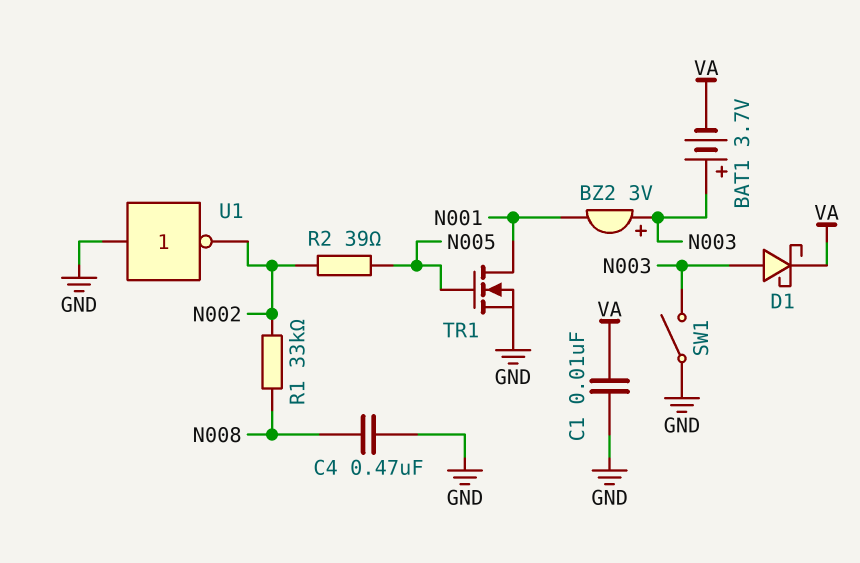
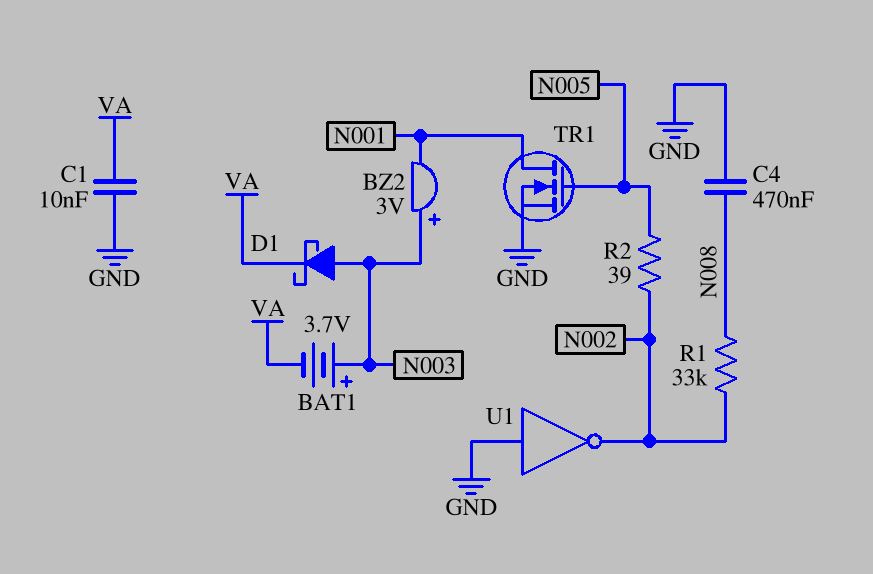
SW1: switch (GND, N003) -> none

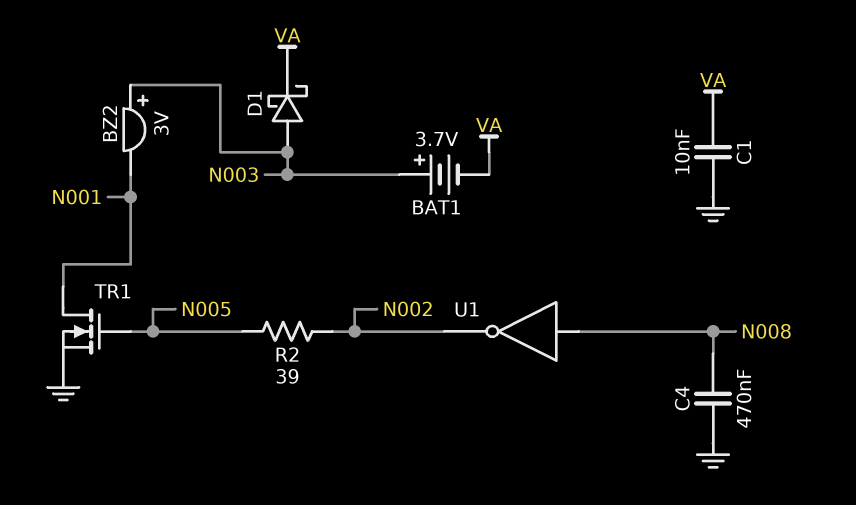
R1: 33k (N002, N008) -> none
U1: NOT (in GND, out N002) -> NOT (in N008, out N002)

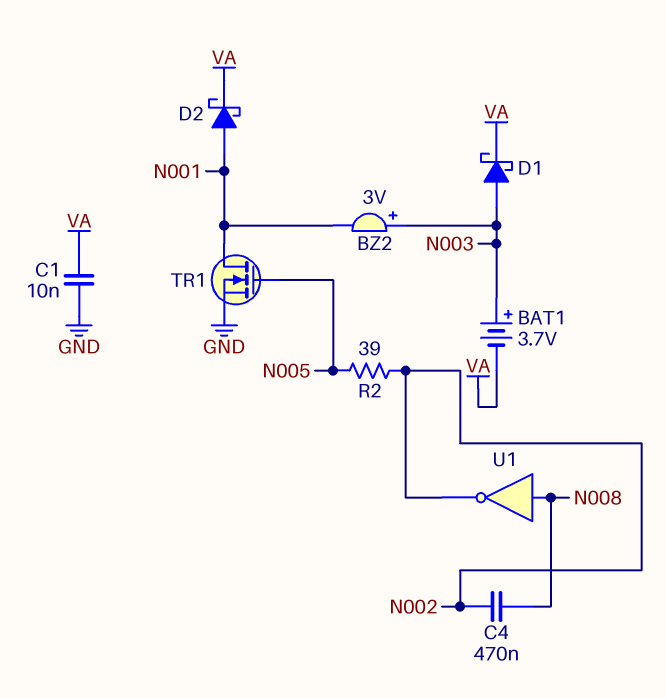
C4: 470nF (GND, N008) -> 470nF (N002, N008)
D2: none -> schottky (A N001, K VA)

